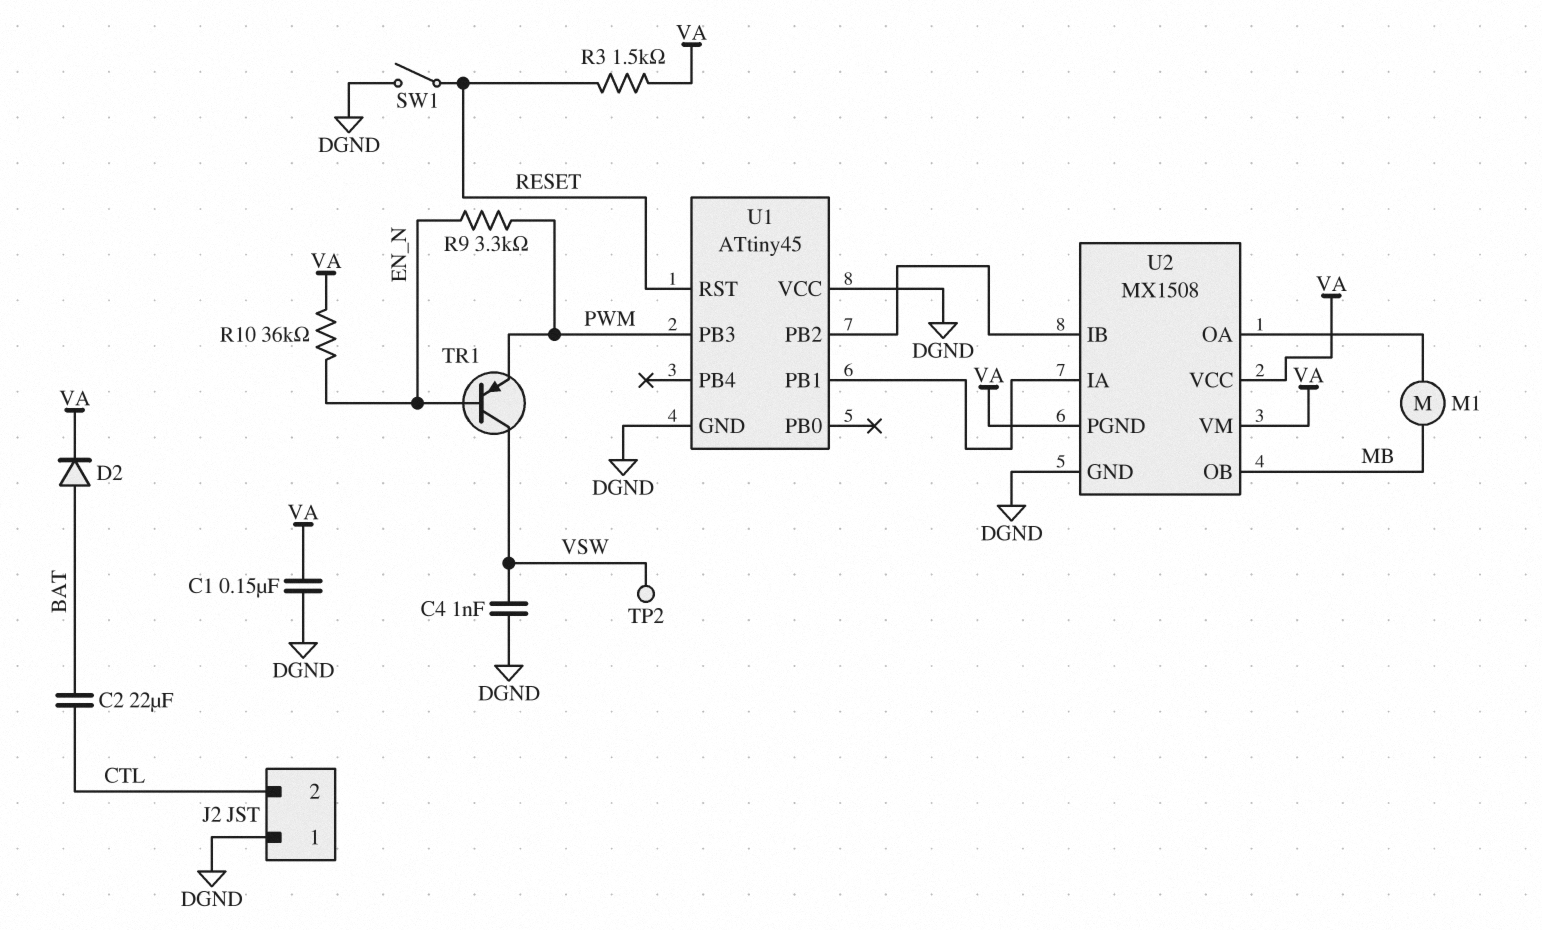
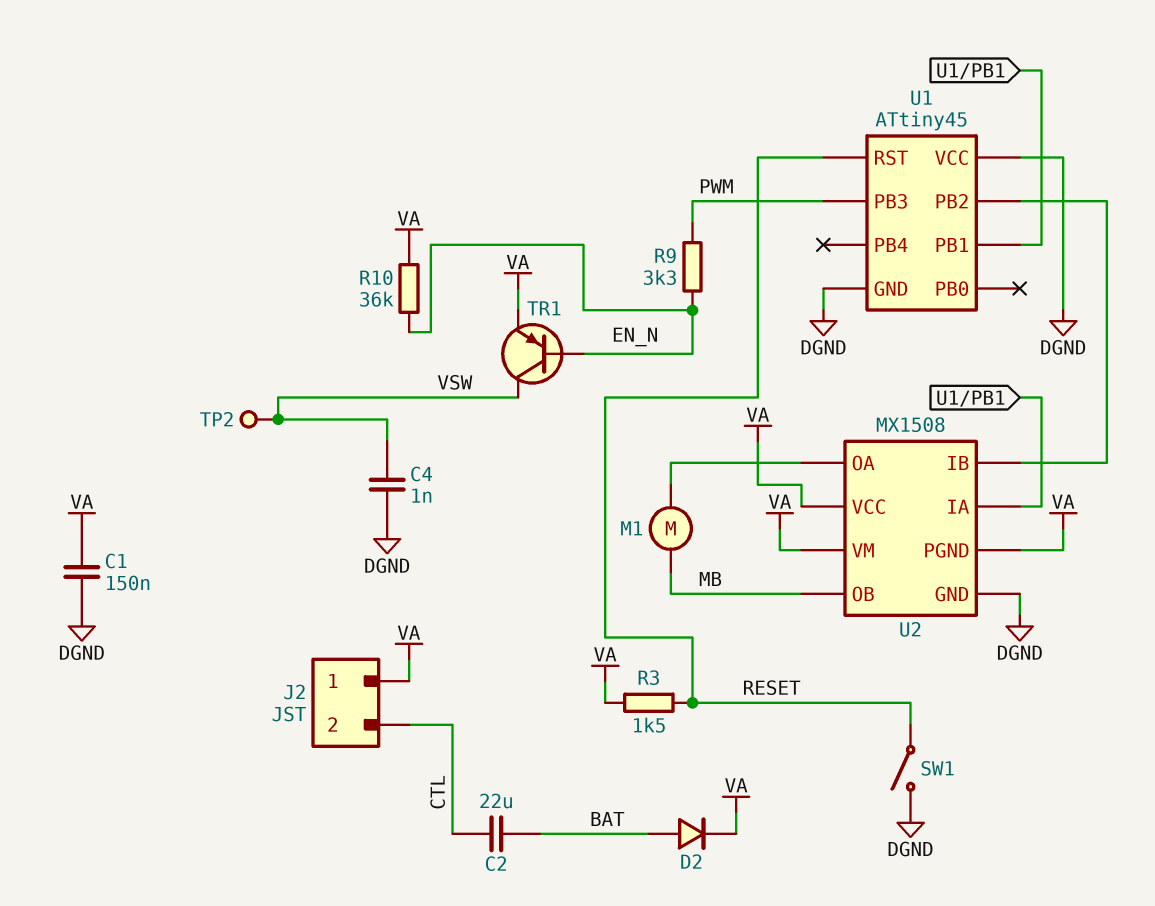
J2 pin 1: DGND -> VA
TR1: PNP (B EN_N, C VSW, E PWM) -> PNP (B EN_N, C VSW, E VA)

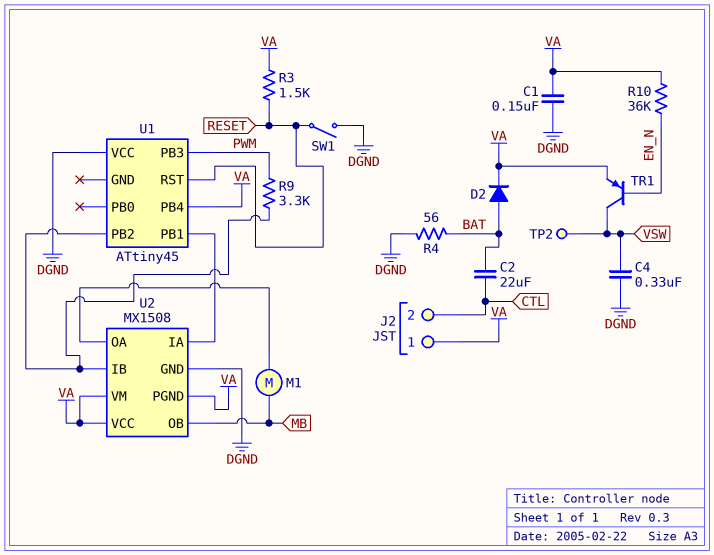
C4: 1nF (DGND, VSW) -> 330nF (DGND, VSW)
R4: none -> 56 (BAT, DGND)
R9: 3.3k (EN_N, PWM) -> 3.3k (PWM, U1/PB2)
U1 pin GND: DGND -> none
U1 pin PB4: none -> VA

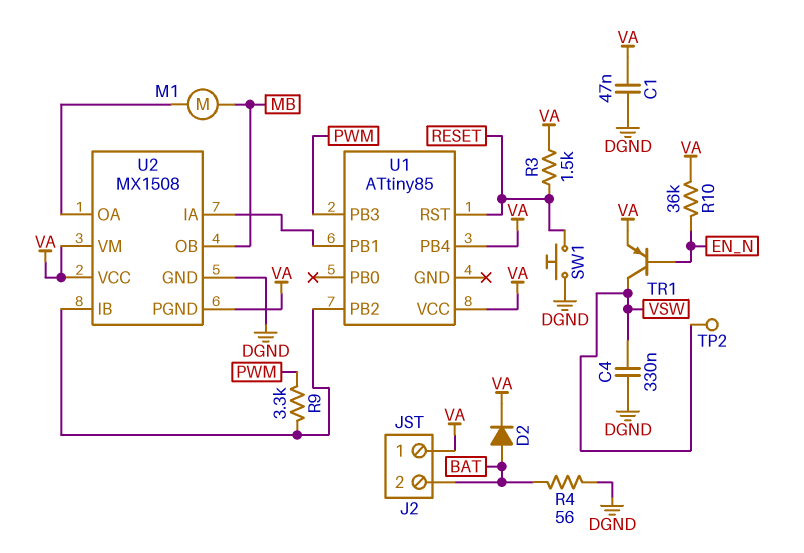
C1: 150nF (DGND, VA) -> 47nF (DGND, VA)
C2: 22uF (BAT, CTL) -> none
J2 pin 2: CTL -> BAT
SW1: switch (DGND, RESET) -> button (DGND, RESET)
U1: ATtiny45 -> ATtiny85
U1 pin VCC: DGND -> VA

